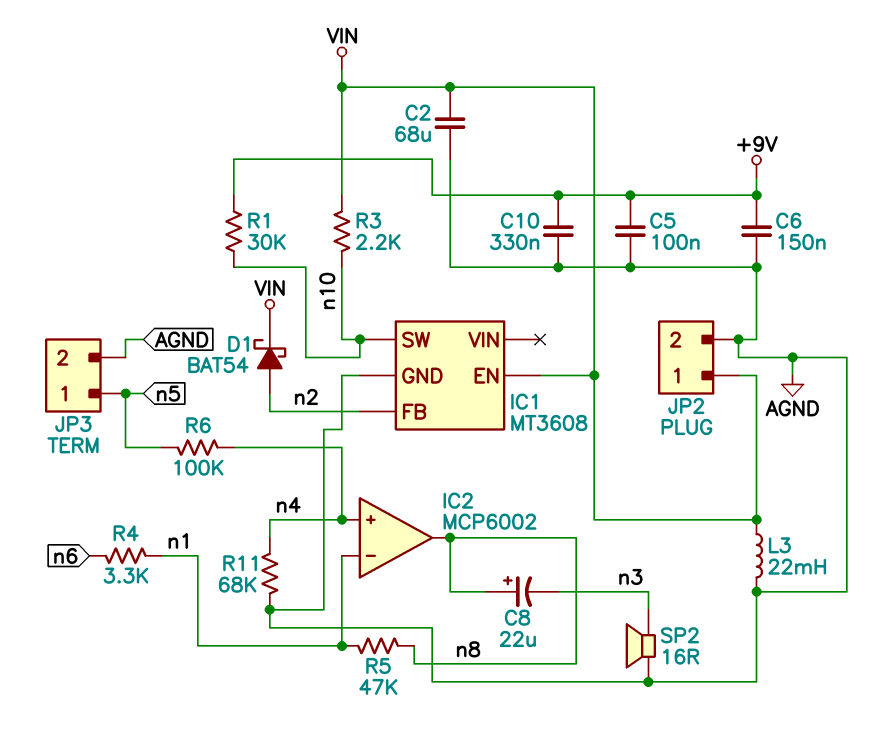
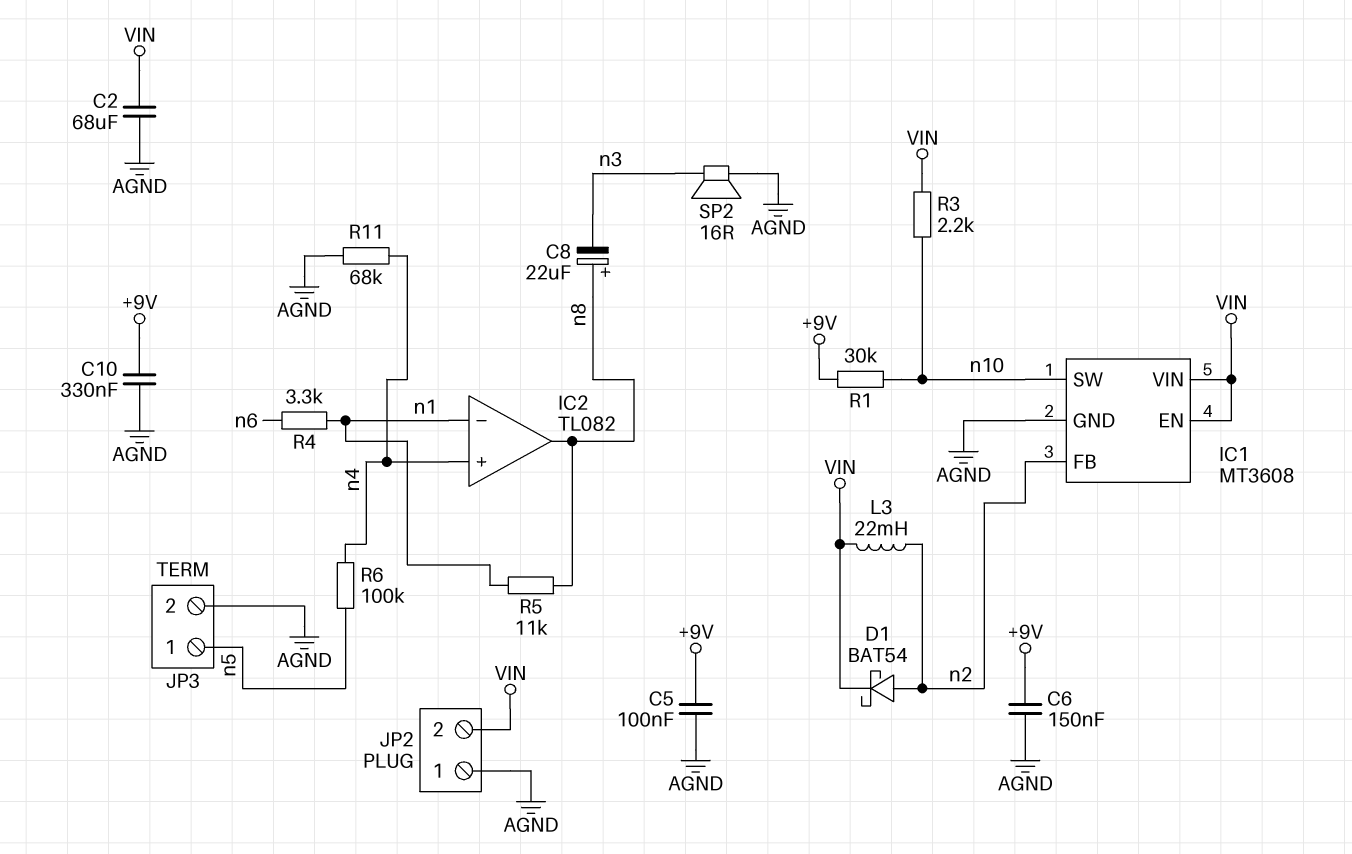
IC1 pin VIN: none -> VIN
IC2: MCP6002 -> TL082
JP2 pin 1: VIN -> AGND
JP2 pin 2: AGND -> VIN
L3: 22mH (AGND, VIN) -> 22mH (VIN, n2)
R5: 47k (n1, n8) -> 11k (n1, n8)

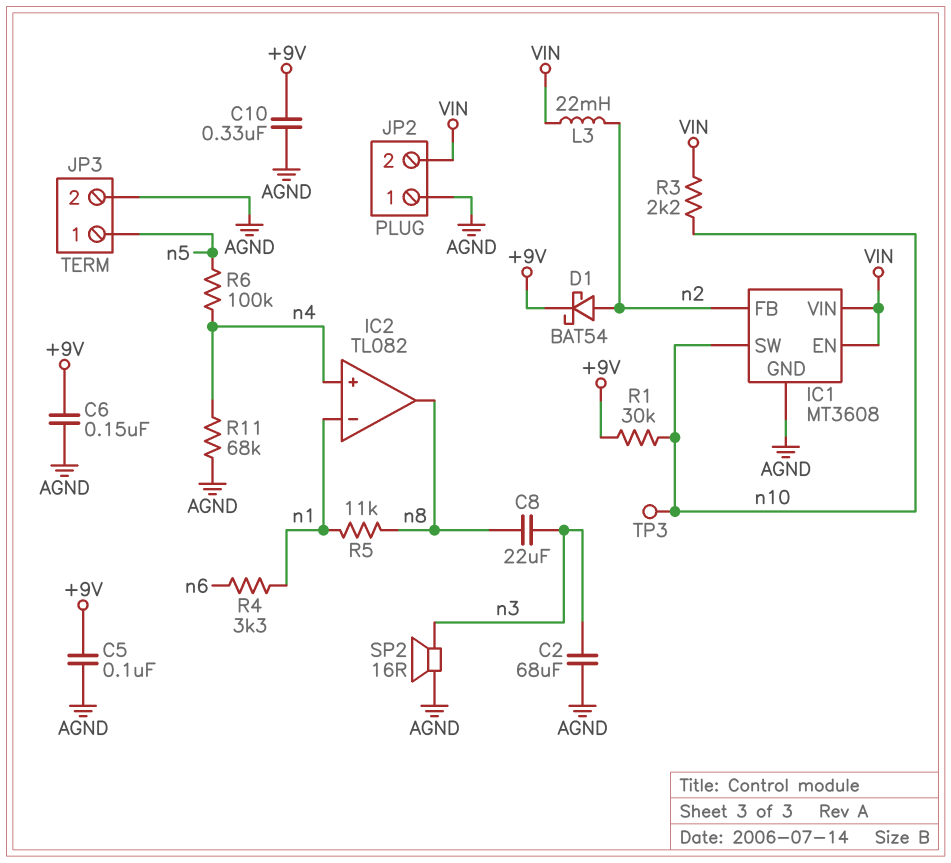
C2: 68uF (AGND, VIN) -> 68uF (AGND, n3)
C8: 22uF (plus n8, minus n3) -> 22uF (n3, n8)
D1: schottky BAT54 (A n2, K VIN) -> schottky BAT54 (A n2, K +9V)
TP3: none -> test point (n10)

